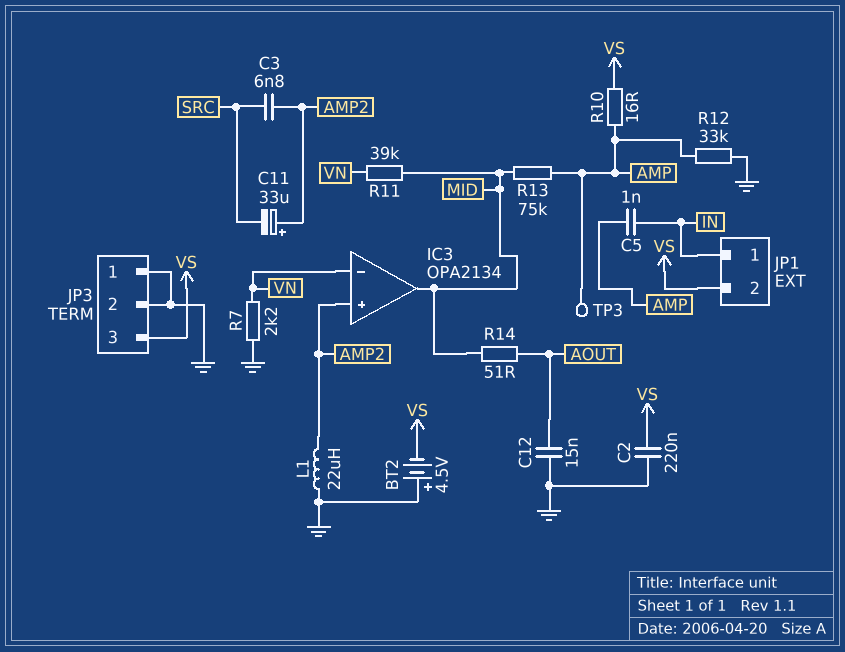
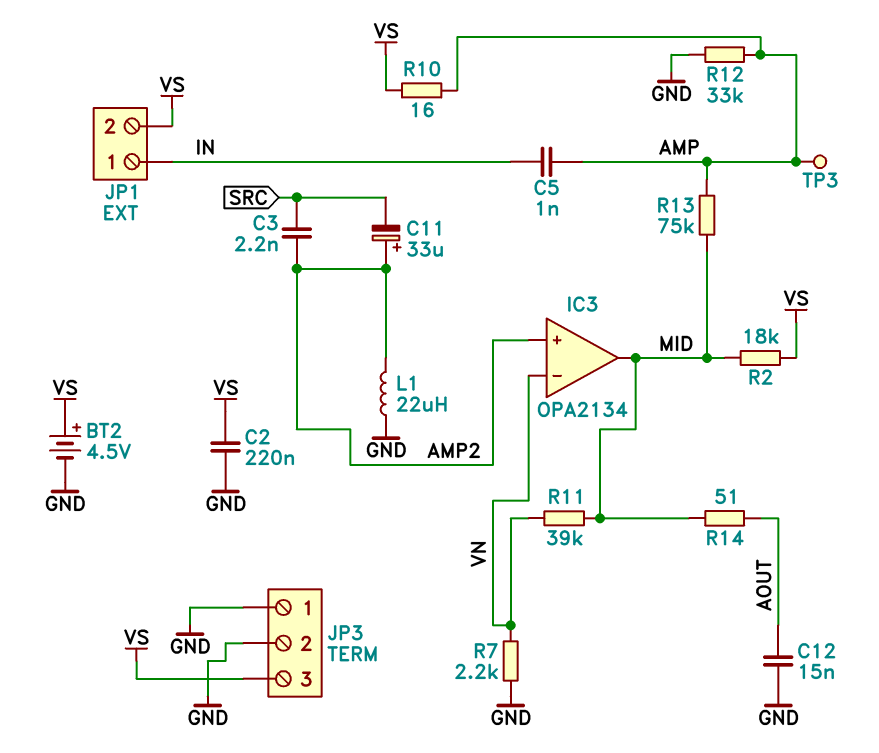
BT2: 4.5V (plus GND, minus VS) -> 4.5V (plus VS, minus GND)
C3: 6.8nF (AMP2, SRC) -> 2.2nF (AMP2, SRC)
R2: none -> 18k (MID, VS)

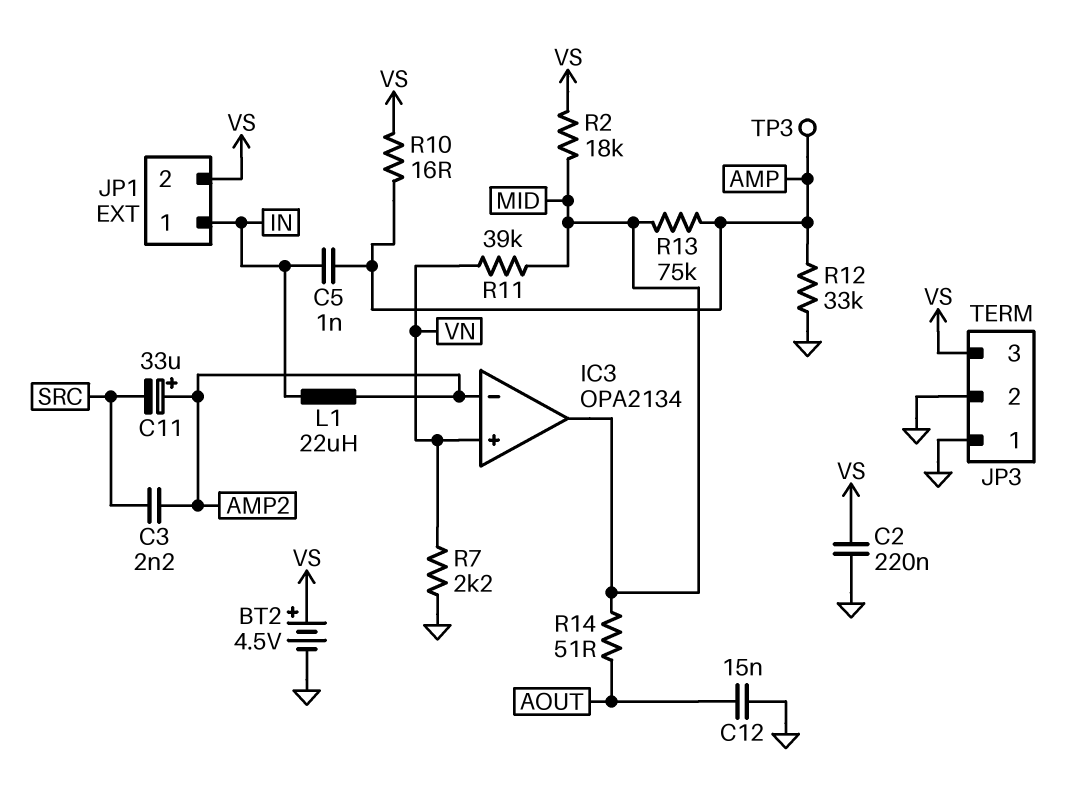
IC3 pin in+: AMP2 -> VN
IC3 pin in-: VN -> AMP2
L1: 22uH (AMP2, GND) -> 22uH (AMP2, IN)

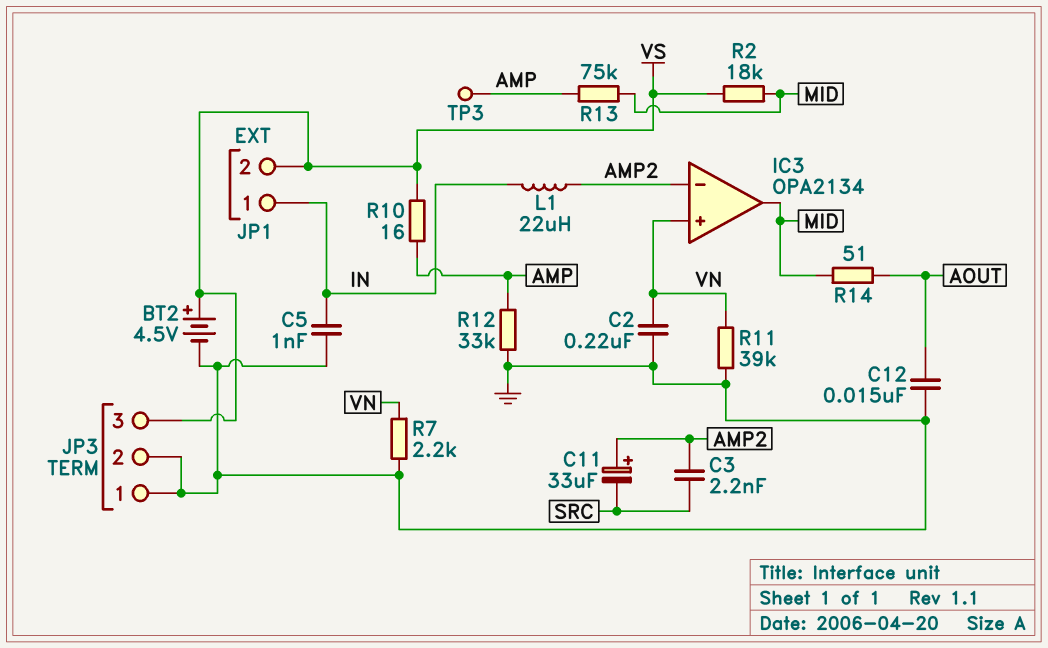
C2: 220nF (GND, VS) -> 220nF (GND, VN)
C5: 1nF (AMP, IN) -> 1nF (GND, IN)
R11: 39k (MID, VN) -> 39k (GND, VN)

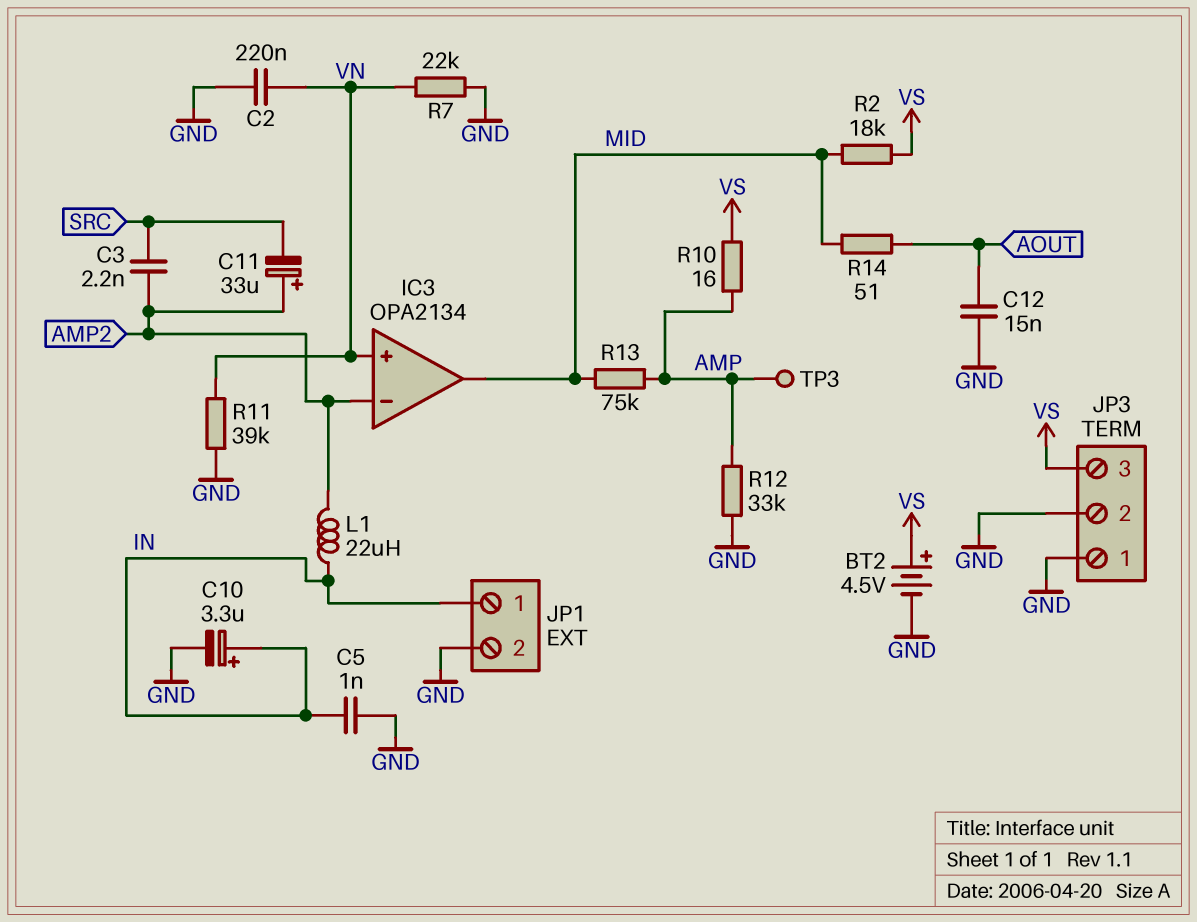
C10: none -> 3.3uF (plus IN, minus GND)
JP1 pin 2: VS -> GND
R7: 2.2k (GND, VN) -> 22k (GND, VN)

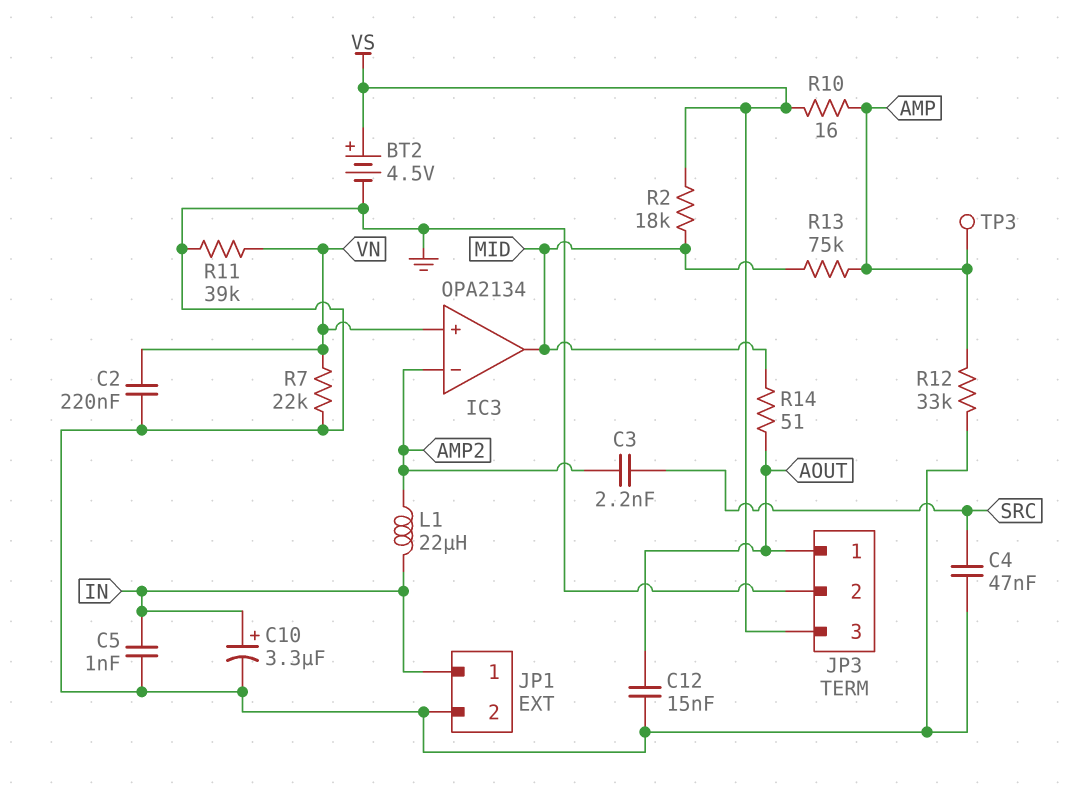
C4: none -> 47nF (GND, SRC)
C11: 33uF (plus AMP2, minus SRC) -> none
JP3 pin 1: GND -> AOUT

